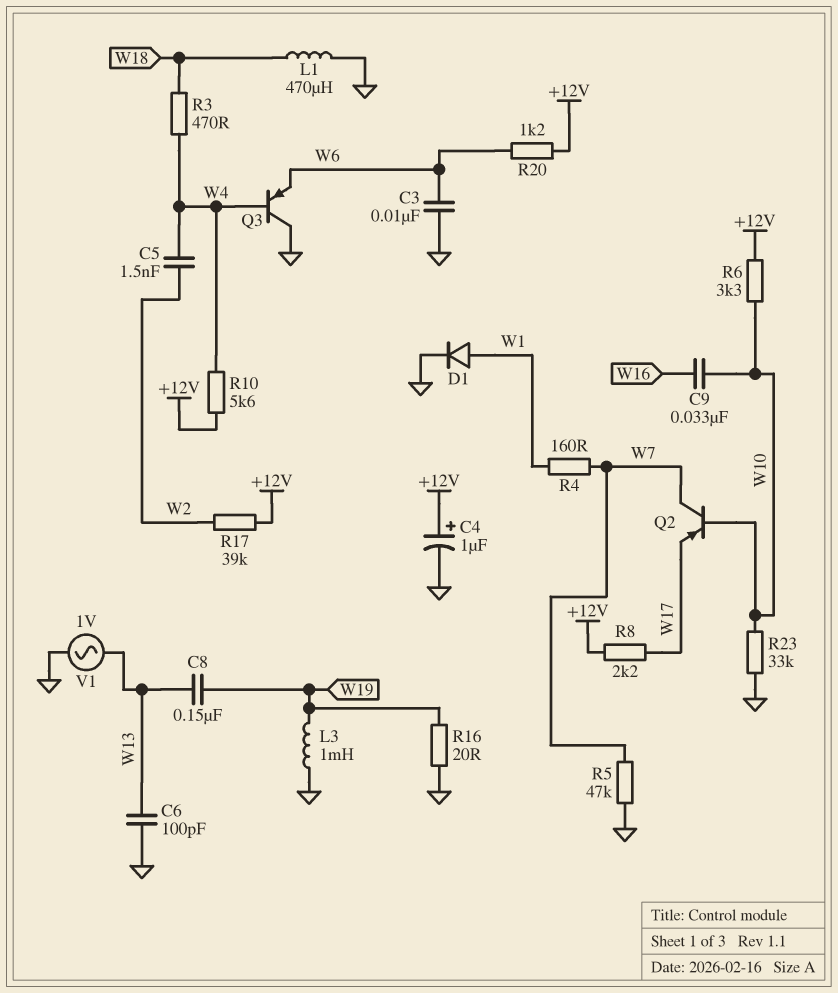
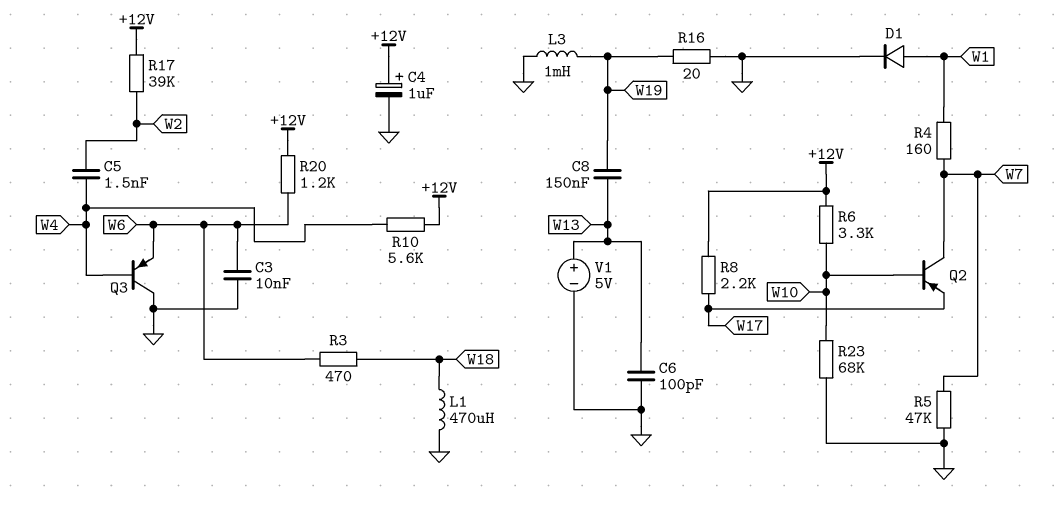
C9: 33nF (W10, W16) -> none
R3: 470 (W4, W18) -> 470 (W6, W18)
R23: 33k (GND, W10) -> 68k (GND, W10)
V1: AC 1V (GND, W13) -> 5V (plus W13, minus GND)

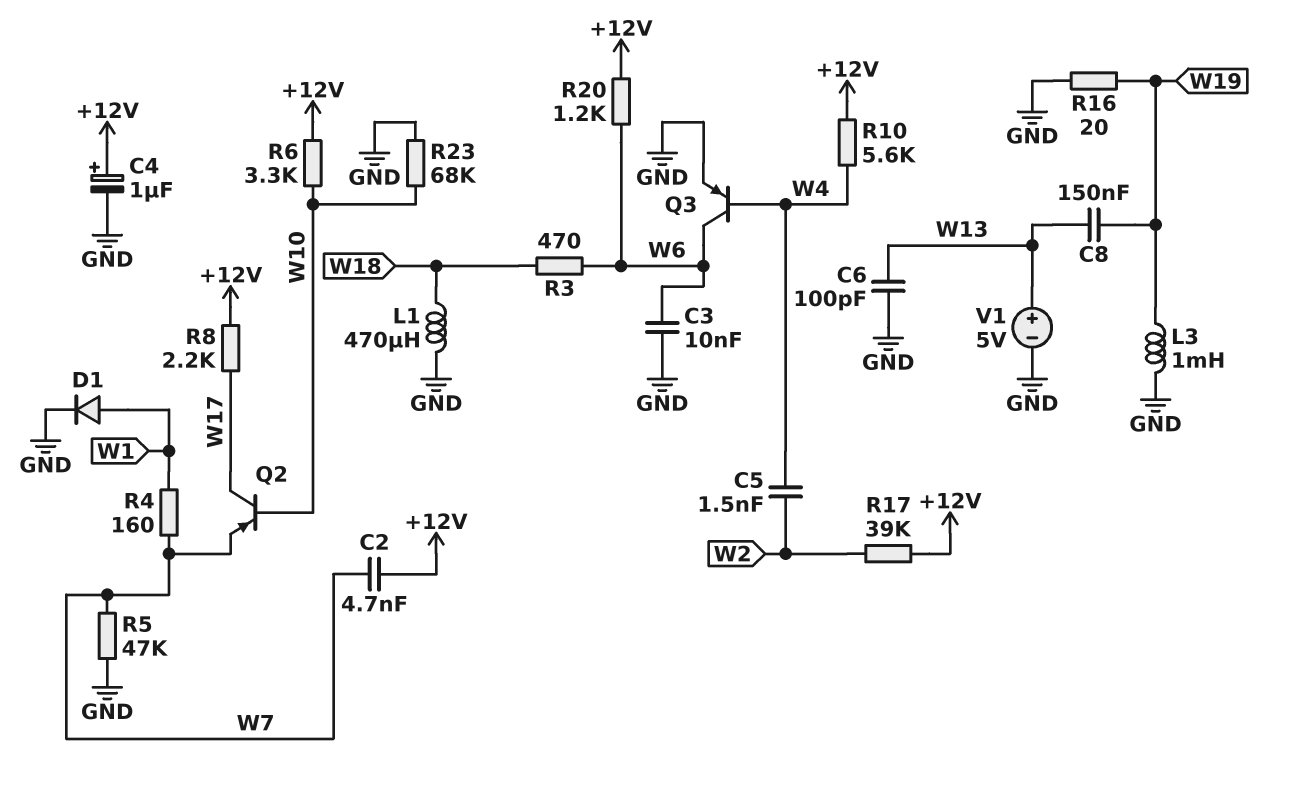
C2: none -> 4.7nF (+12V, W7)
Q2: PNP (B W10, C W7, E W17) -> PNP (B W10, C W17, E W7)
Q3: PNP (B W4, C GND, E W6) -> PNP (B W4, C W6, E GND)

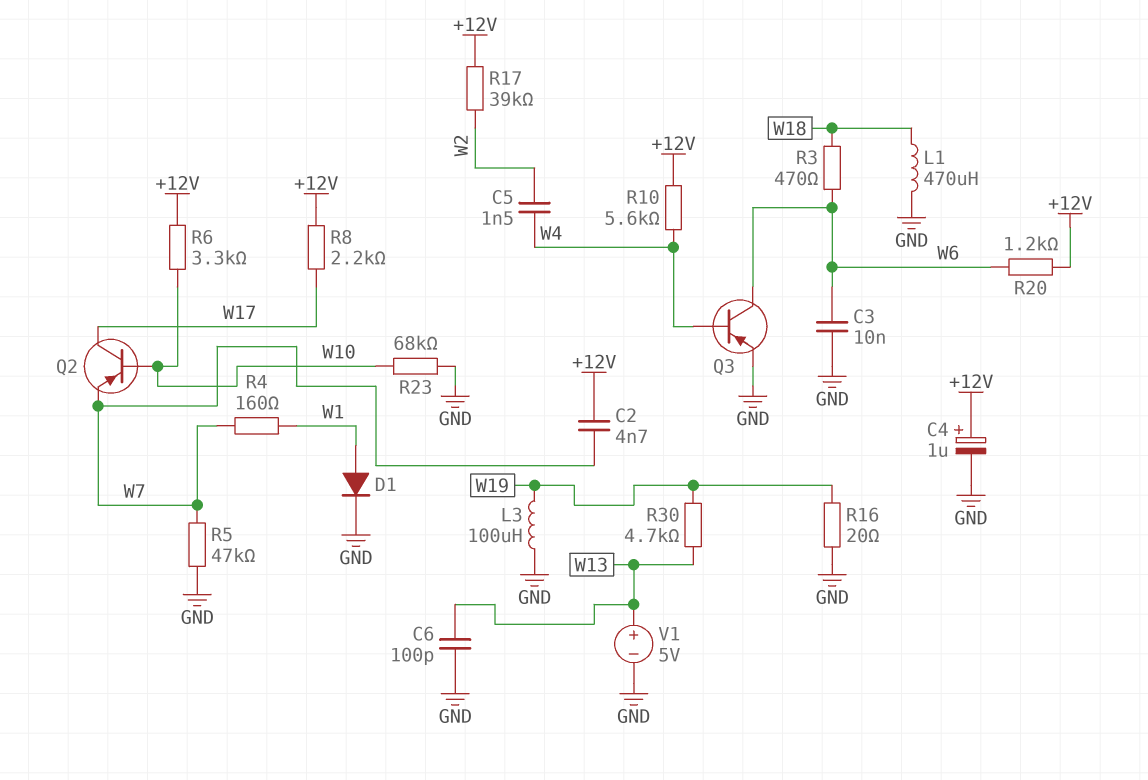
C8: 150nF (W13, W19) -> none
L3: 1mH (GND, W19) -> 100uH (GND, W19)
R30: none -> 4.7k (W13, W19)

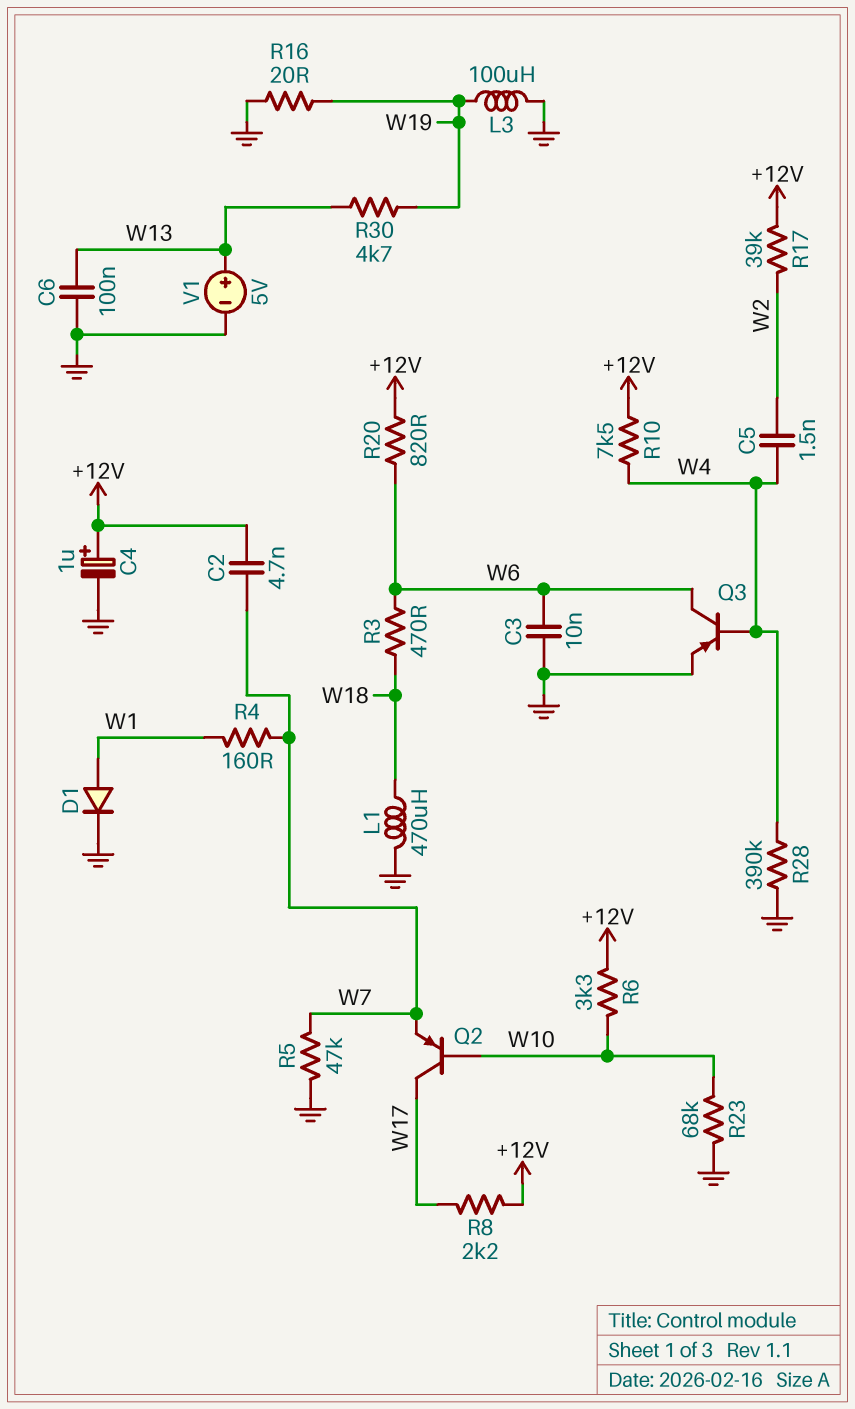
C6: 100pF (GND, W13) -> 100nF (GND, W13)
R10: 5.6k (+12V, W4) -> 7.5k (+12V, W4)
R20: 1.2k (+12V, W6) -> 820 (+12V, W6)
R28: none -> 390k (GND, W4)

